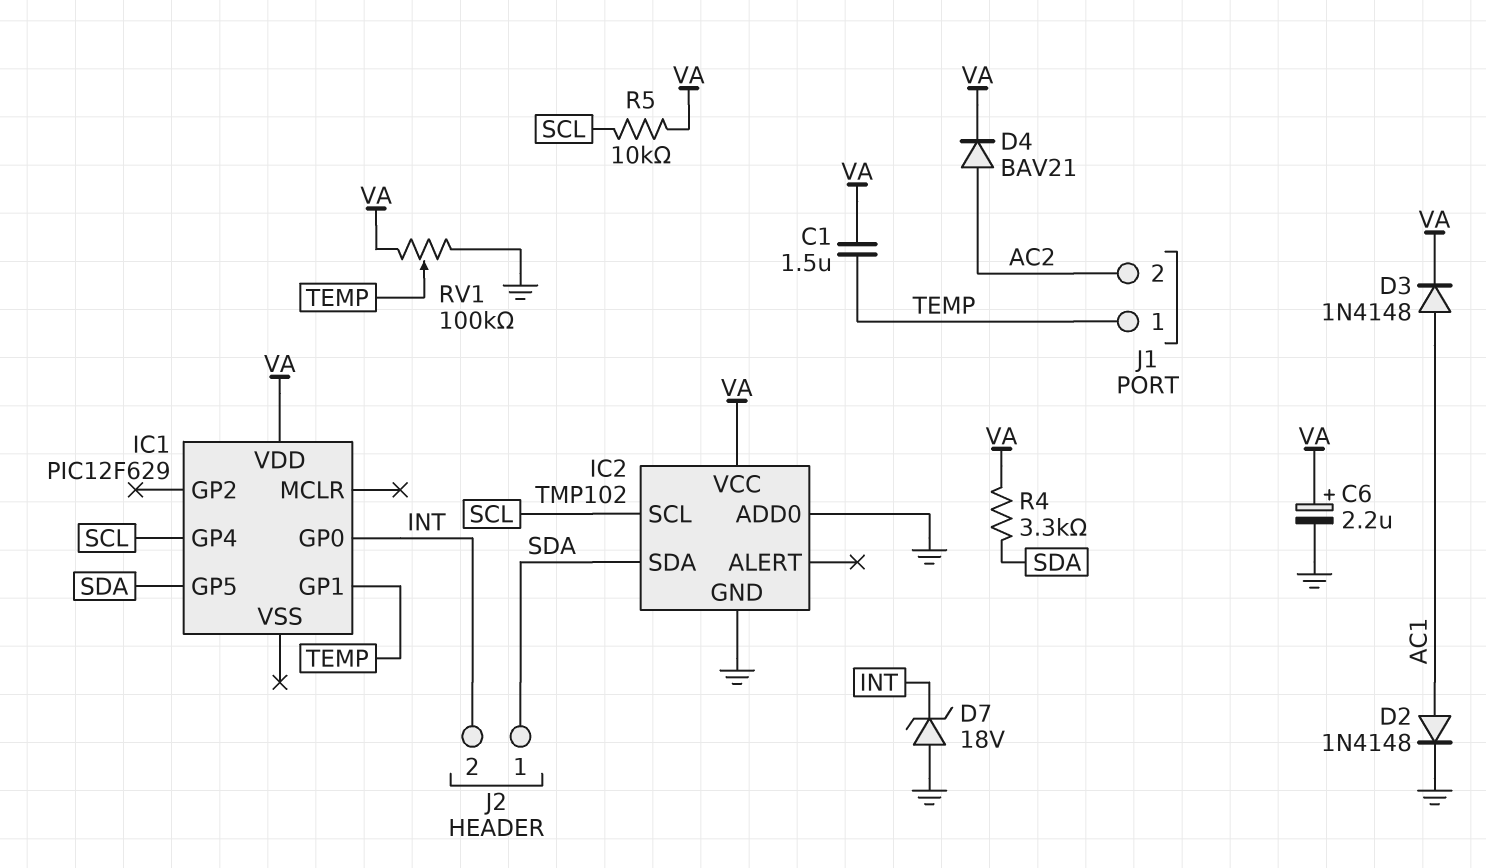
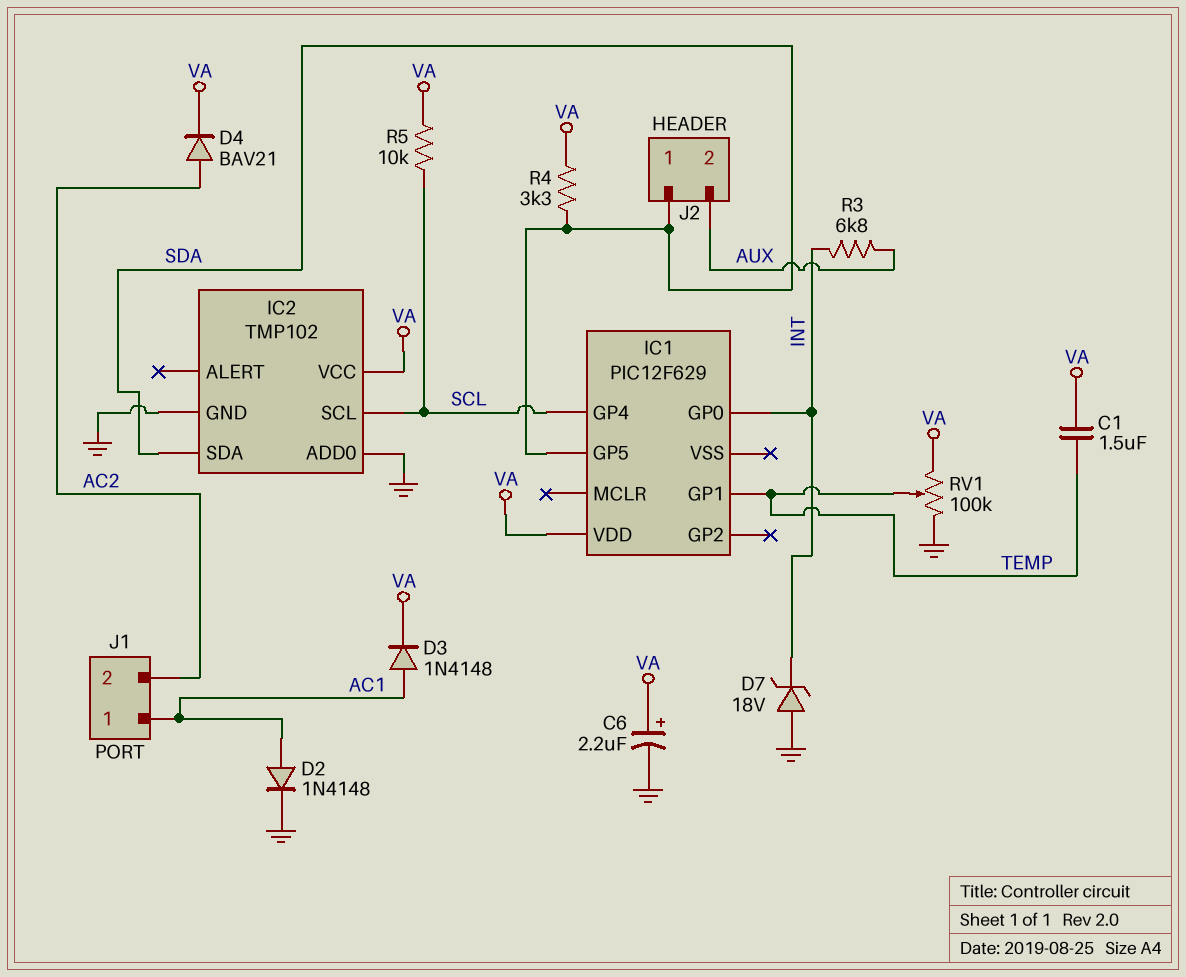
J1 pin 1: TEMP -> AC1
J2 pin 2: INT -> AUX
R3: none -> 6.8k (AUX, INT)

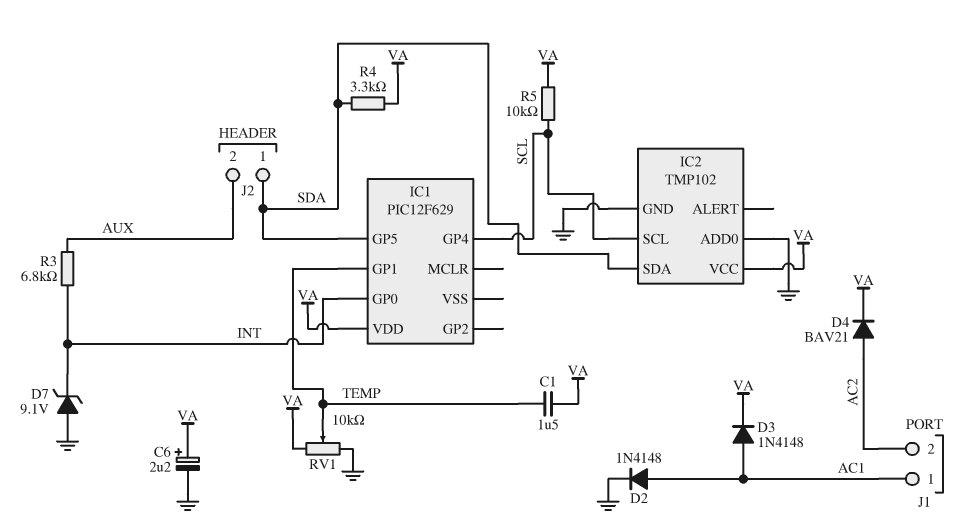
D7: zener 18V (A GND, K INT) -> zener 9.1V (A GND, K INT)
RV1: 100k (GND, VA, wiper TEMP) -> 10k (GND, VA, wiper TEMP)

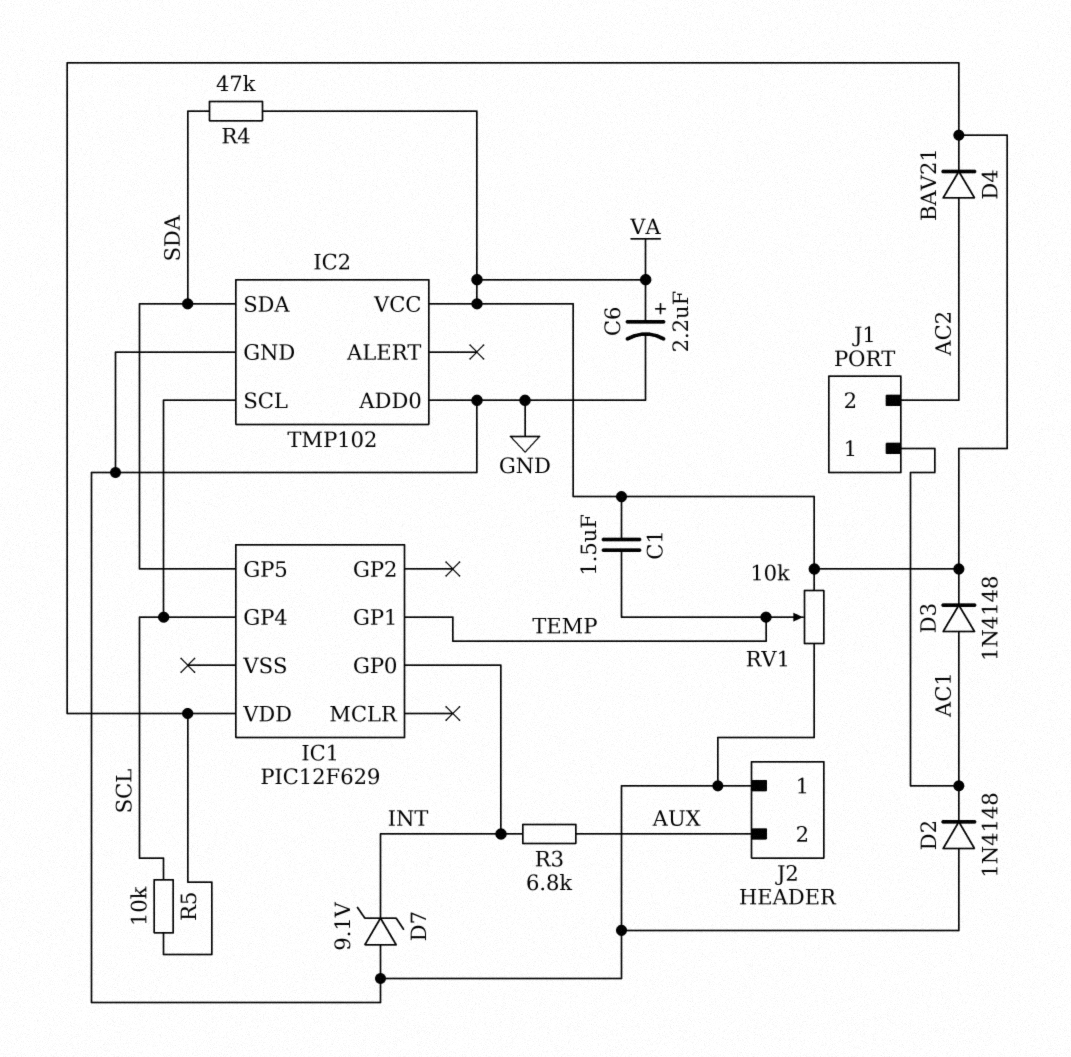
D2: diode 1N4148 (A AC1, K GND) -> diode 1N4148 (A GND, K AC1)
J2 pin 1: SDA -> GND
R4: 3.3k (SDA, VA) -> 47k (SDA, VA)

